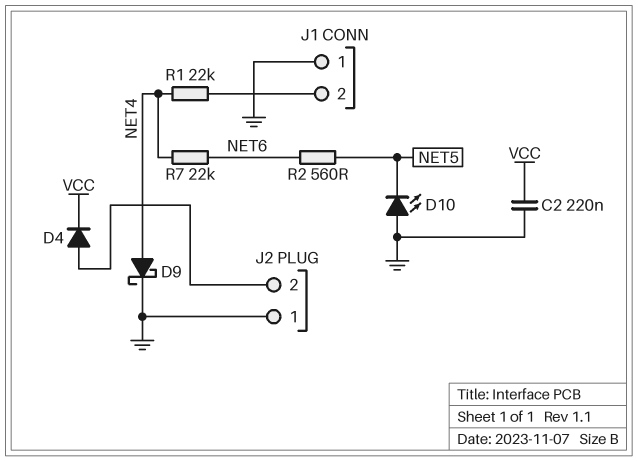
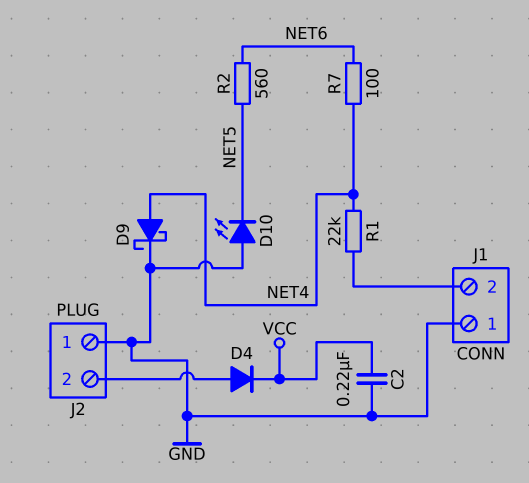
R7: 22k (NET4, NET6) -> 100 (NET4, NET6)

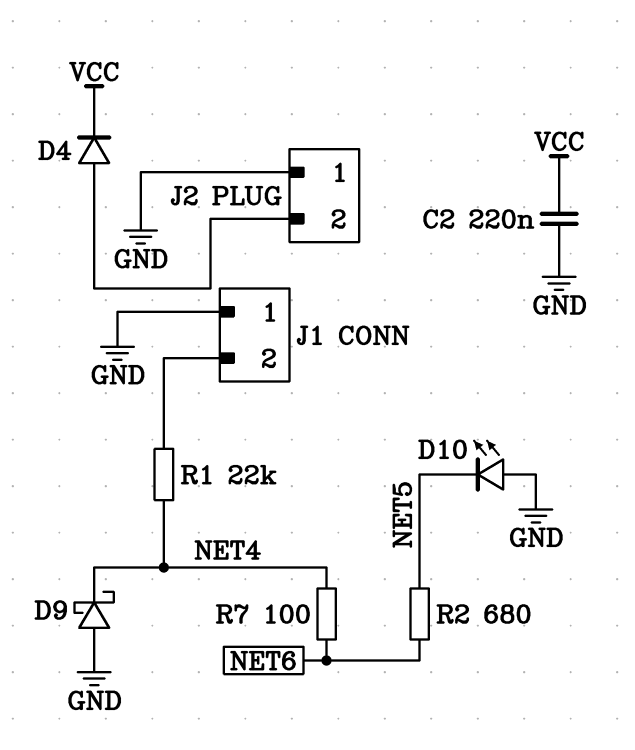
D9: schottky (A NET4, K GND) -> schottky (A GND, K NET4)
R2: 560 (NET5, NET6) -> 680 (NET5, NET6)

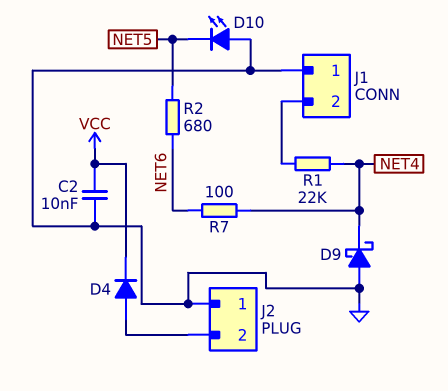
C2: 220nF (GND, VCC) -> 10nF (GND, VCC)

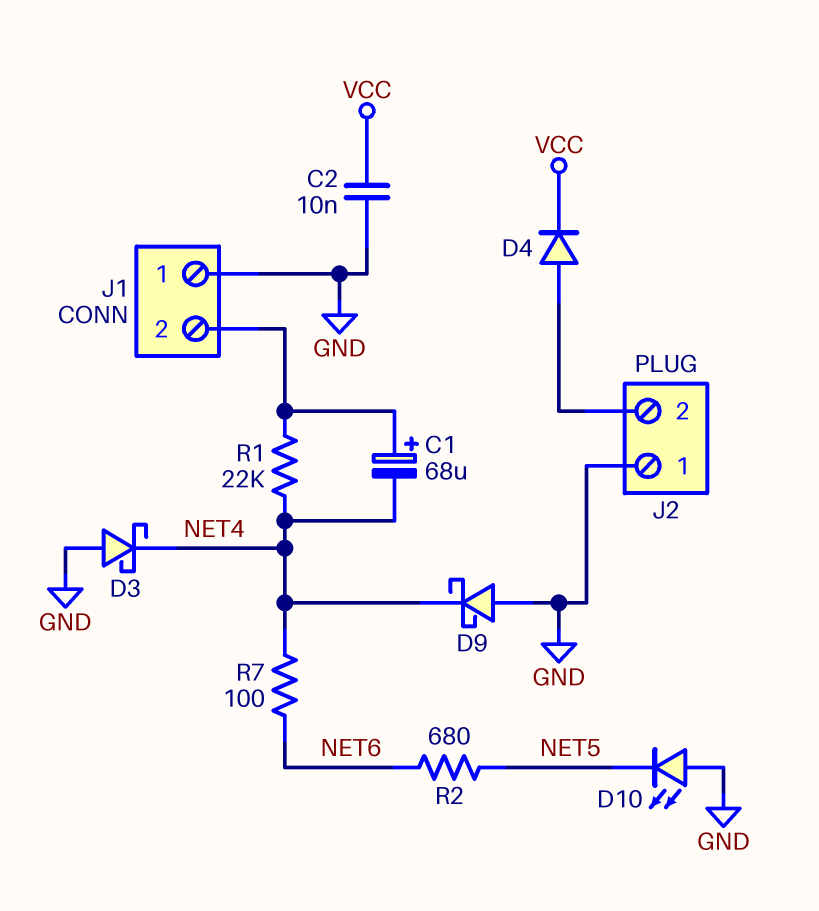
C1: none -> 68uF (plus J1/2, minus NET4)
D3: none -> schottky (A GND, K NET4)

